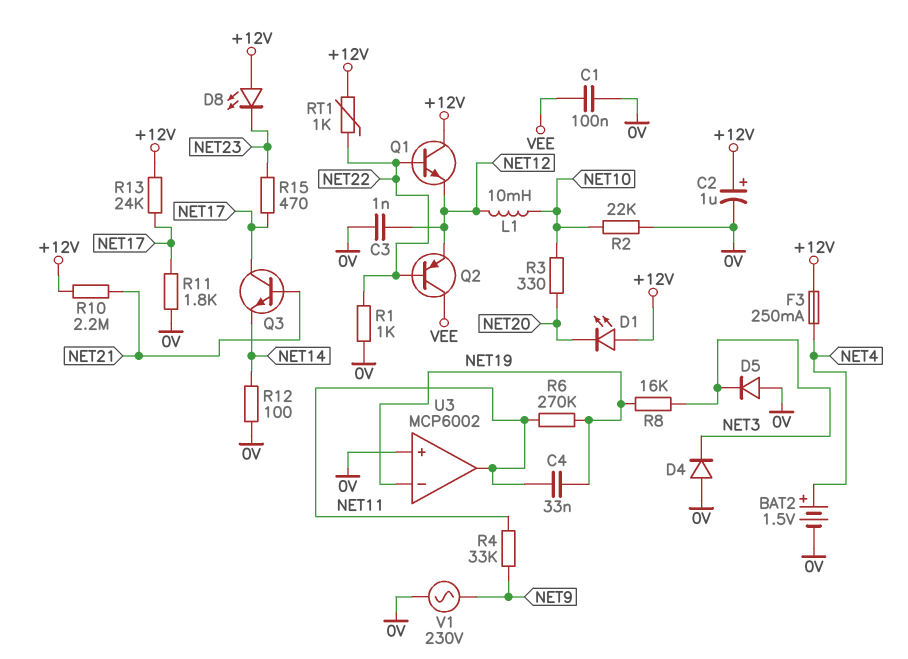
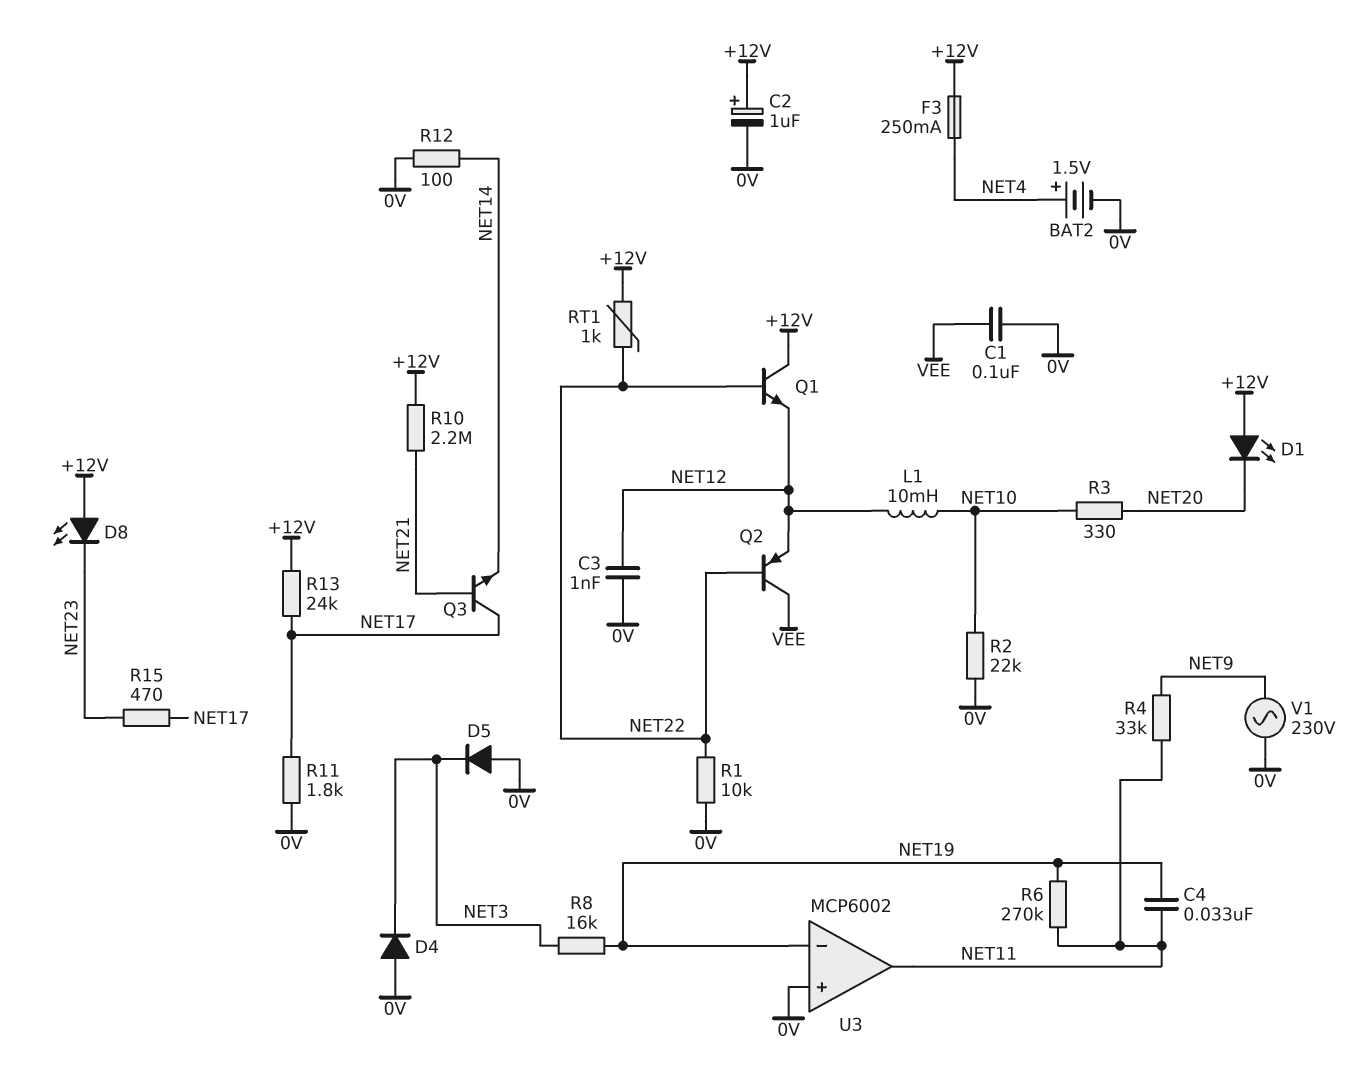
R1: 1k (0V, NET22) -> 10k (0V, NET22)

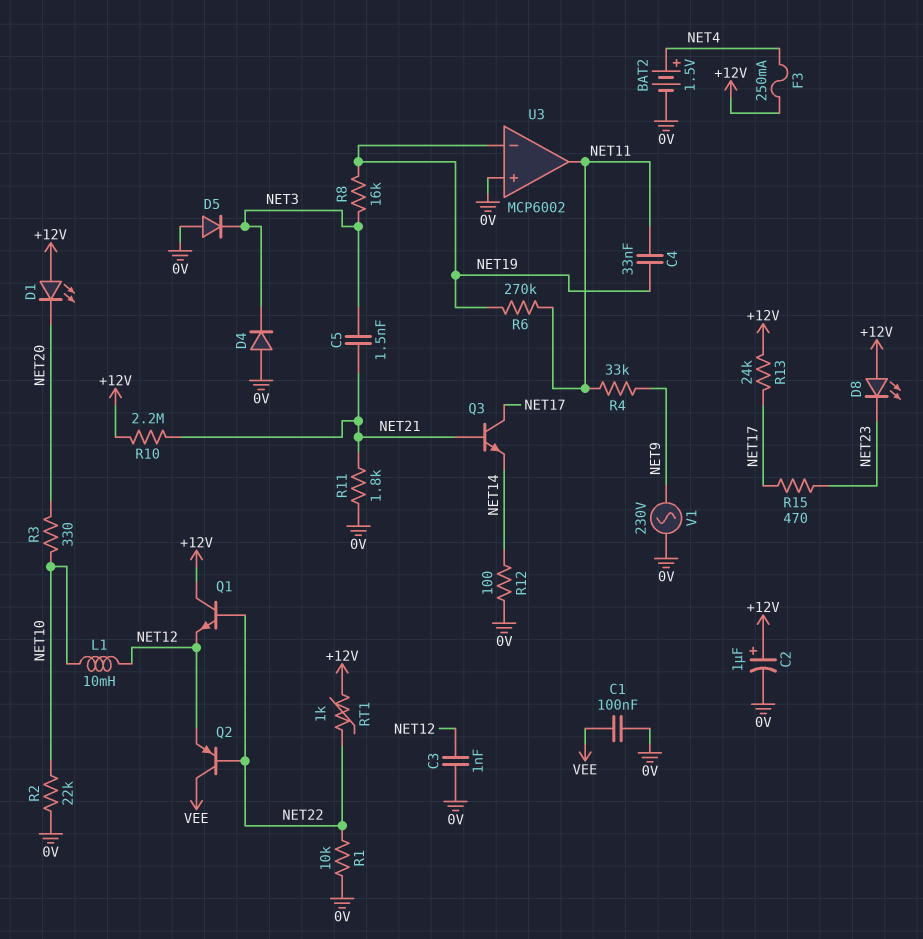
C5: none -> 1.5nF (NET3, NET21)
R11: 1.8k (0V, NET17) -> 1.8k (0V, NET21)

